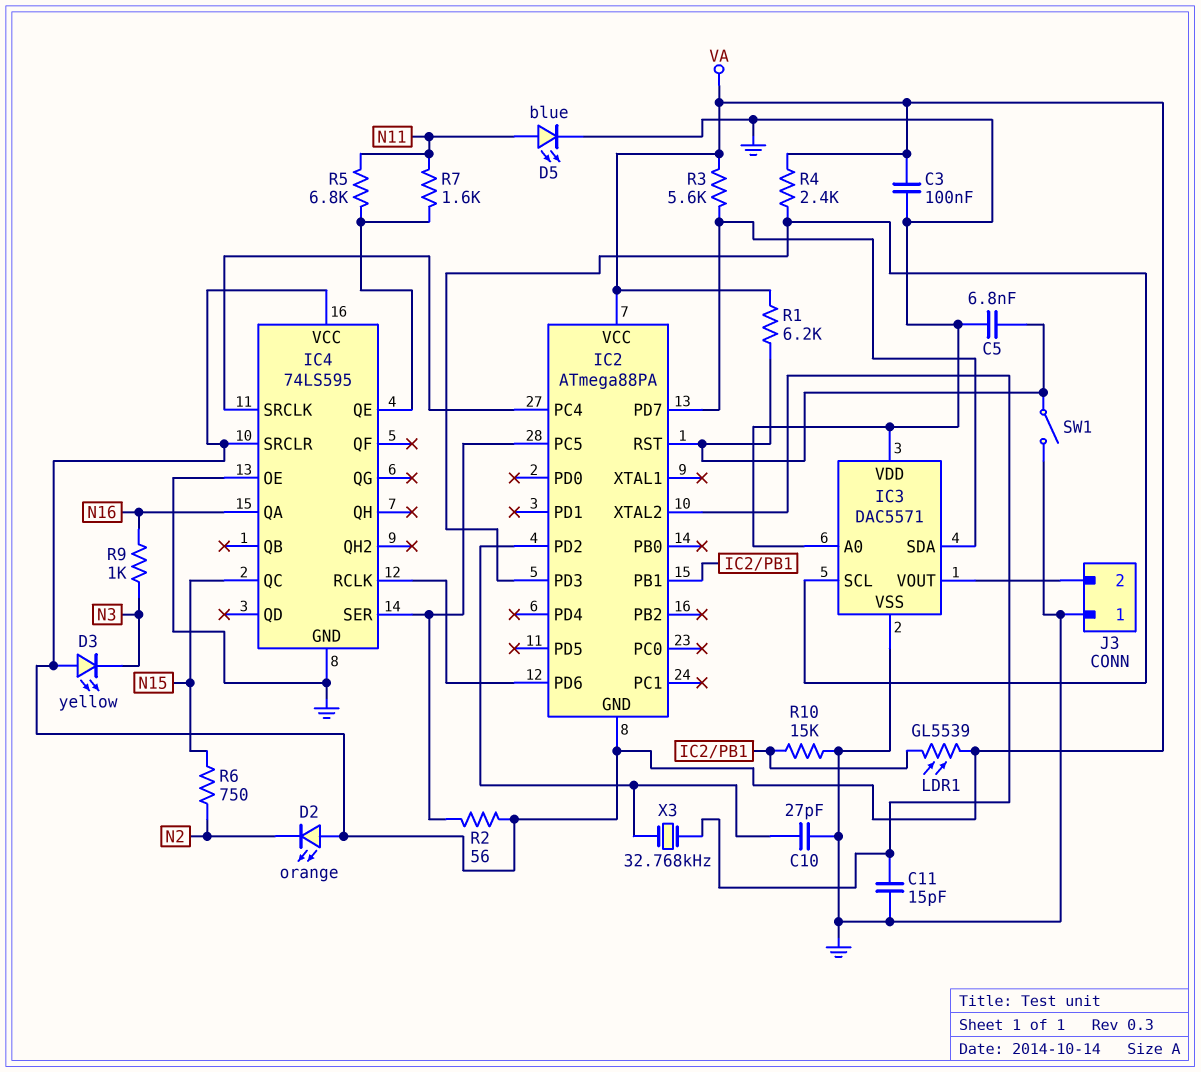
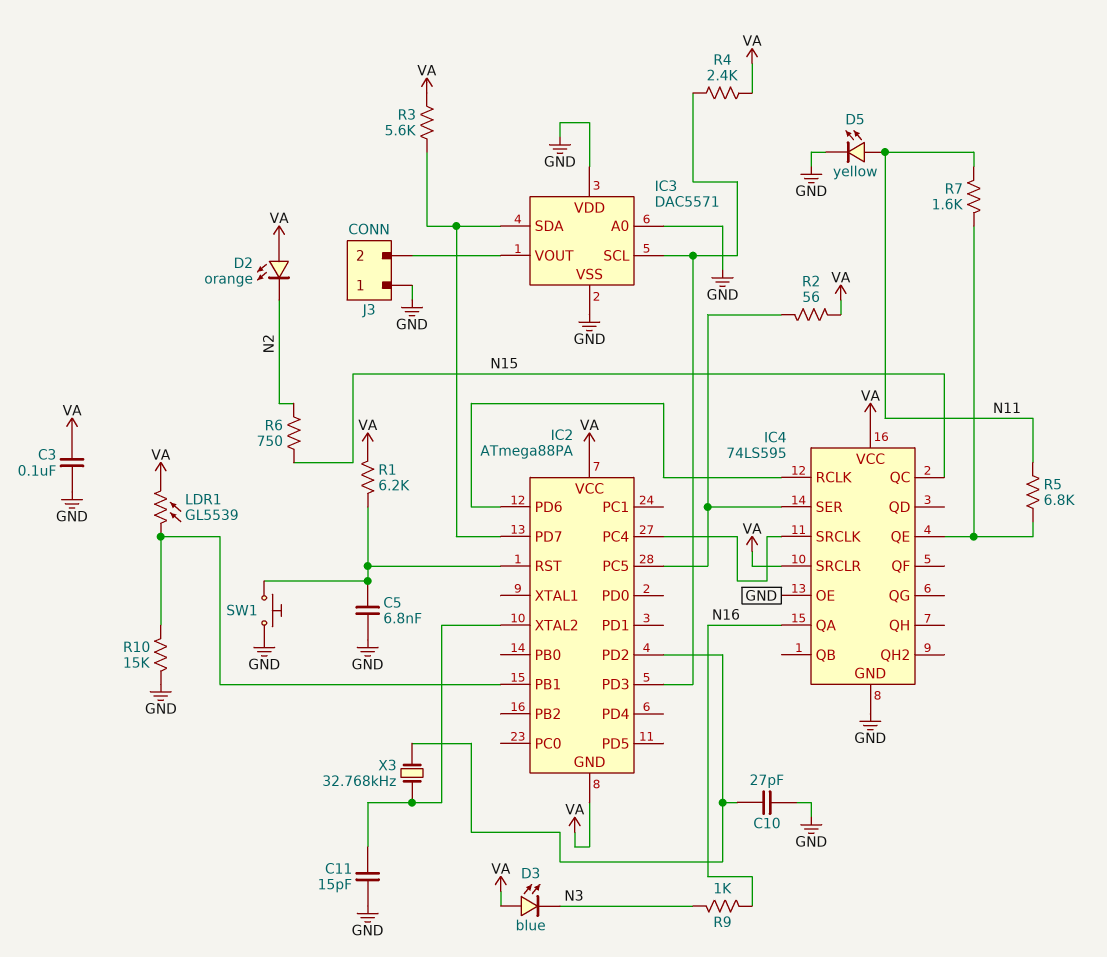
D3: LED yellow (A VA, K N3) -> LED blue (A VA, K N3)
D5: LED blue (A N11, K GND) -> LED yellow (A N11, K GND)
SW1: switch (GND, IC2/RST) -> button (GND, IC2/RST)

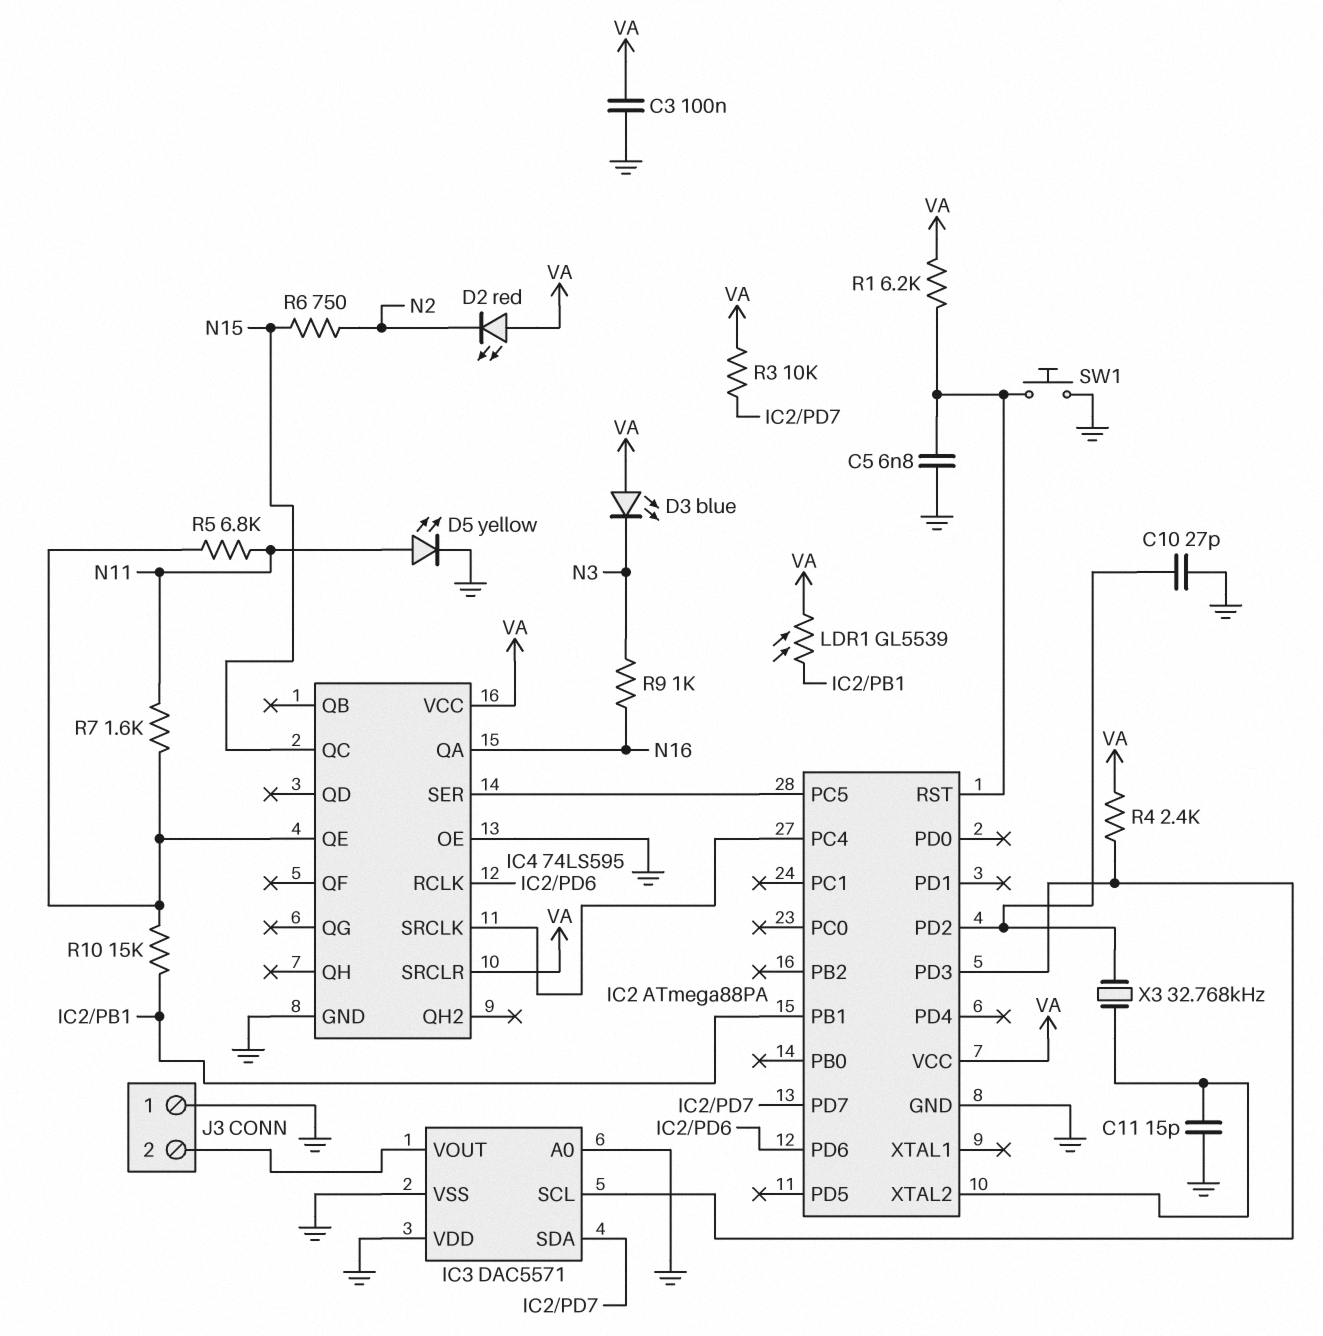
D2: LED orange (A VA, K N2) -> LED red (A VA, K N2)
IC2 pin GND: VA -> GND
R2: 56 (IC2/PC5, VA) -> none
R3: 5.6k (IC2/PD7, VA) -> 10k (IC2/PD7, VA)
R10: 15k (GND, IC2/PB1) -> 15k (IC2/PB1, IC4/QE)

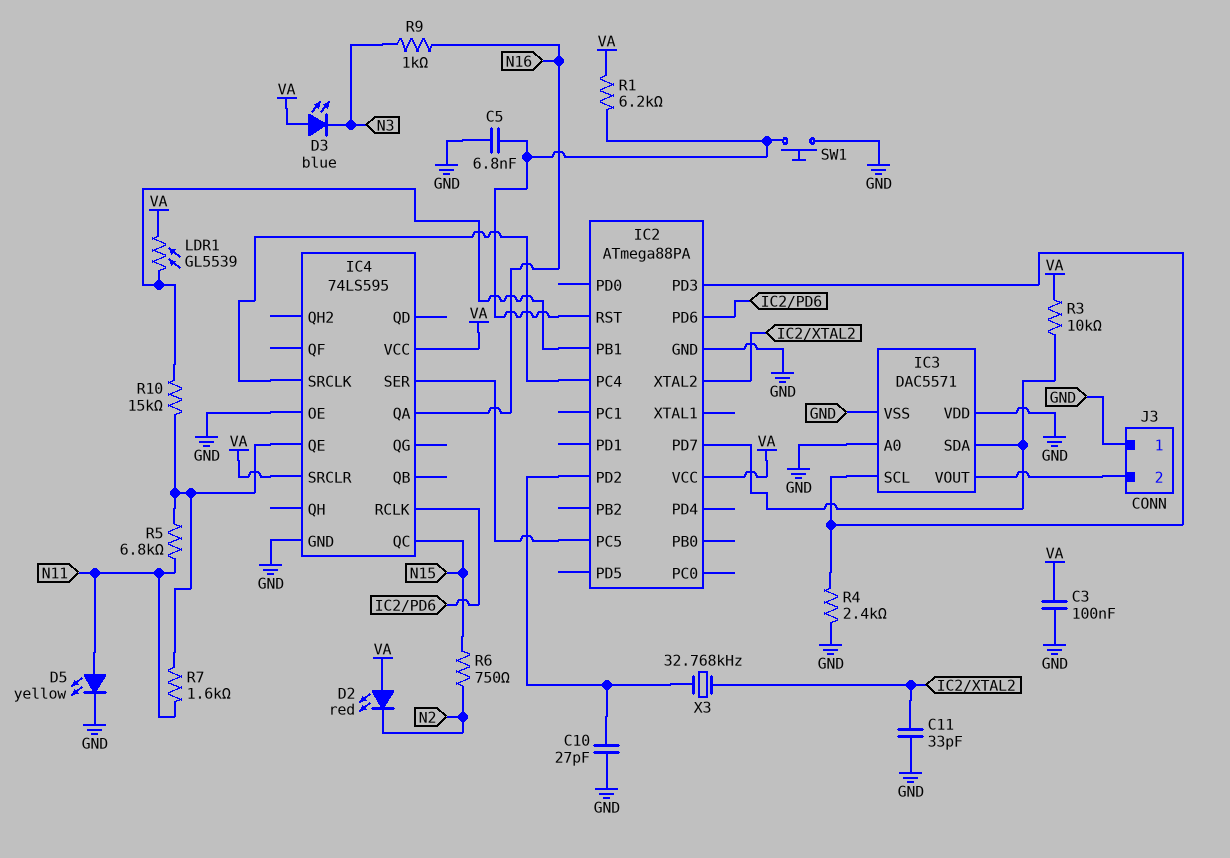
C11: 15pF (GND, IC2/XTAL2) -> 33pF (GND, IC2/XTAL2)
R4: 2.4k (IC2/PD3, VA) -> 2.4k (GND, IC2/PD3)

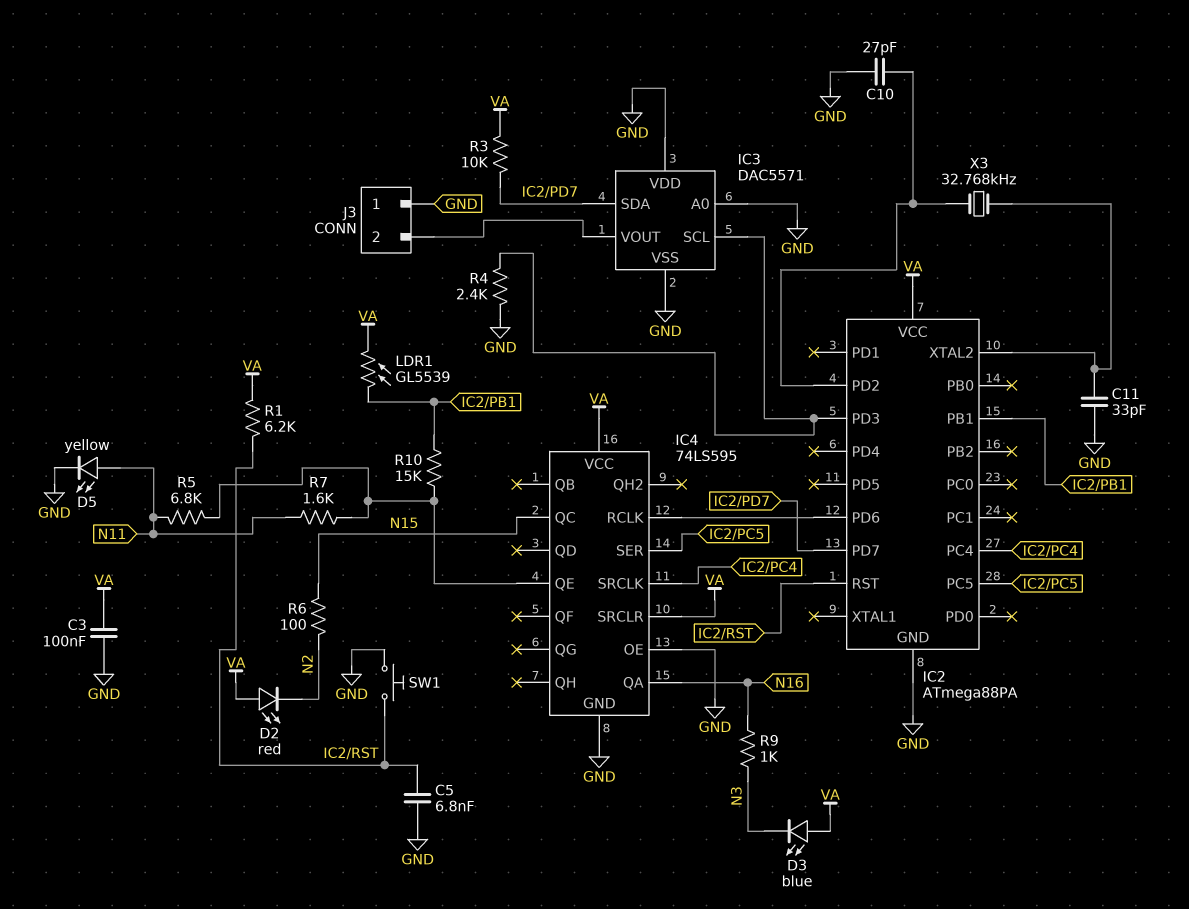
R6: 750 (N2, N15) -> 100 (N2, N15)

